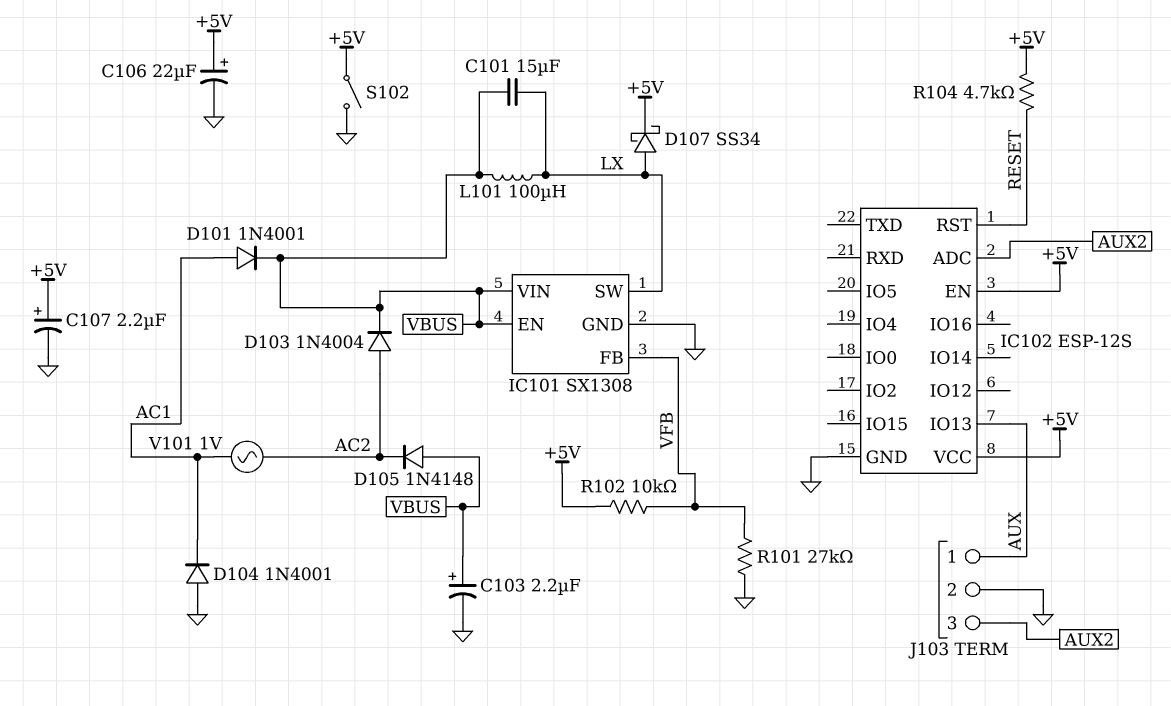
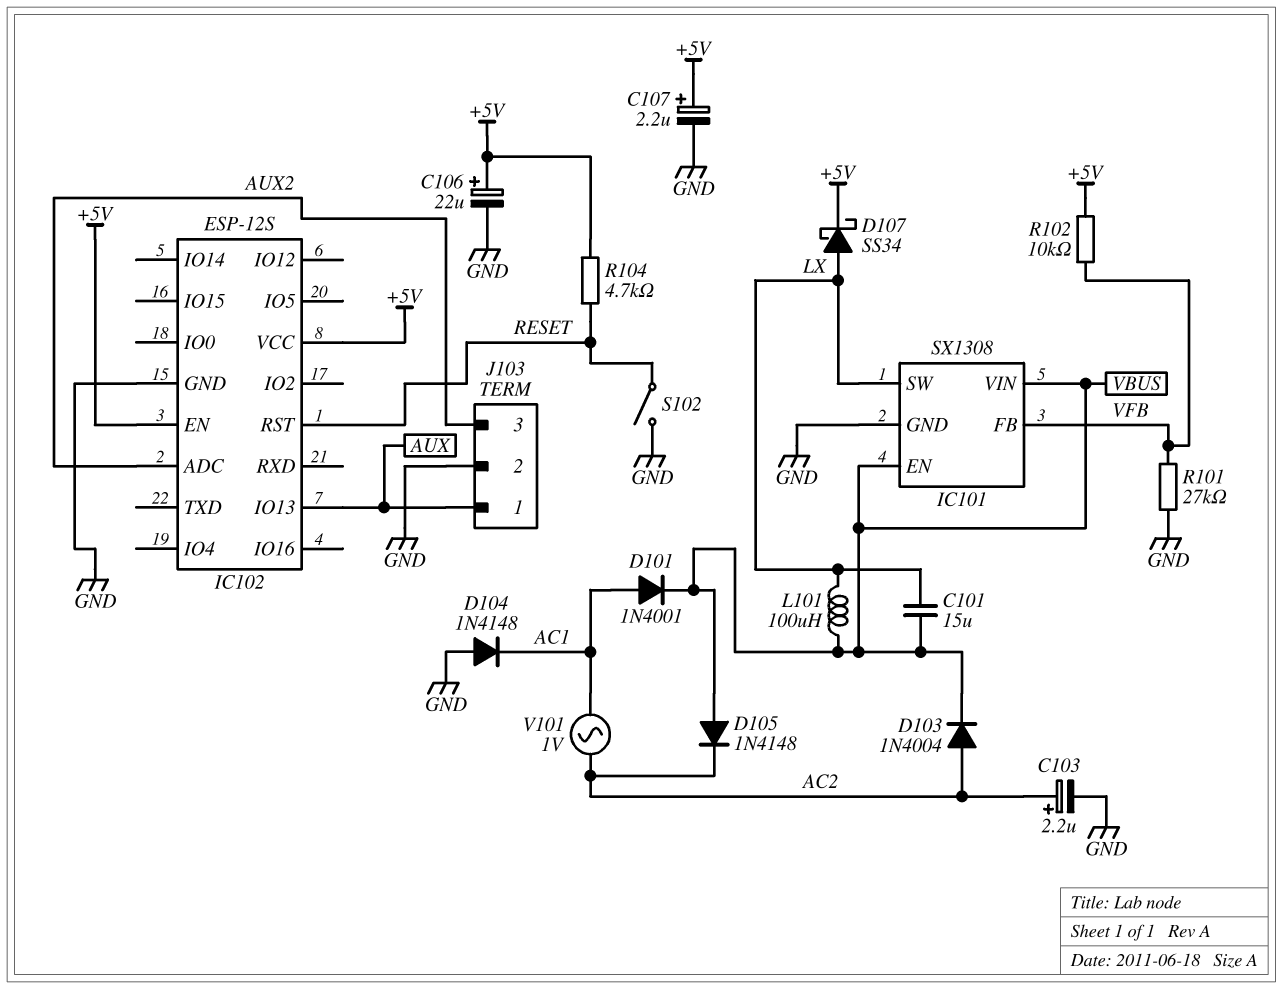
C103: 2.2uF (plus VBUS, minus GND) -> 2.2uF (plus AC2, minus GND)
D104: diode 1N4001 (A GND, K AC1) -> diode 1N4148 (A GND, K AC1)
S102: switch (+5V, GND) -> switch (GND, RESET)

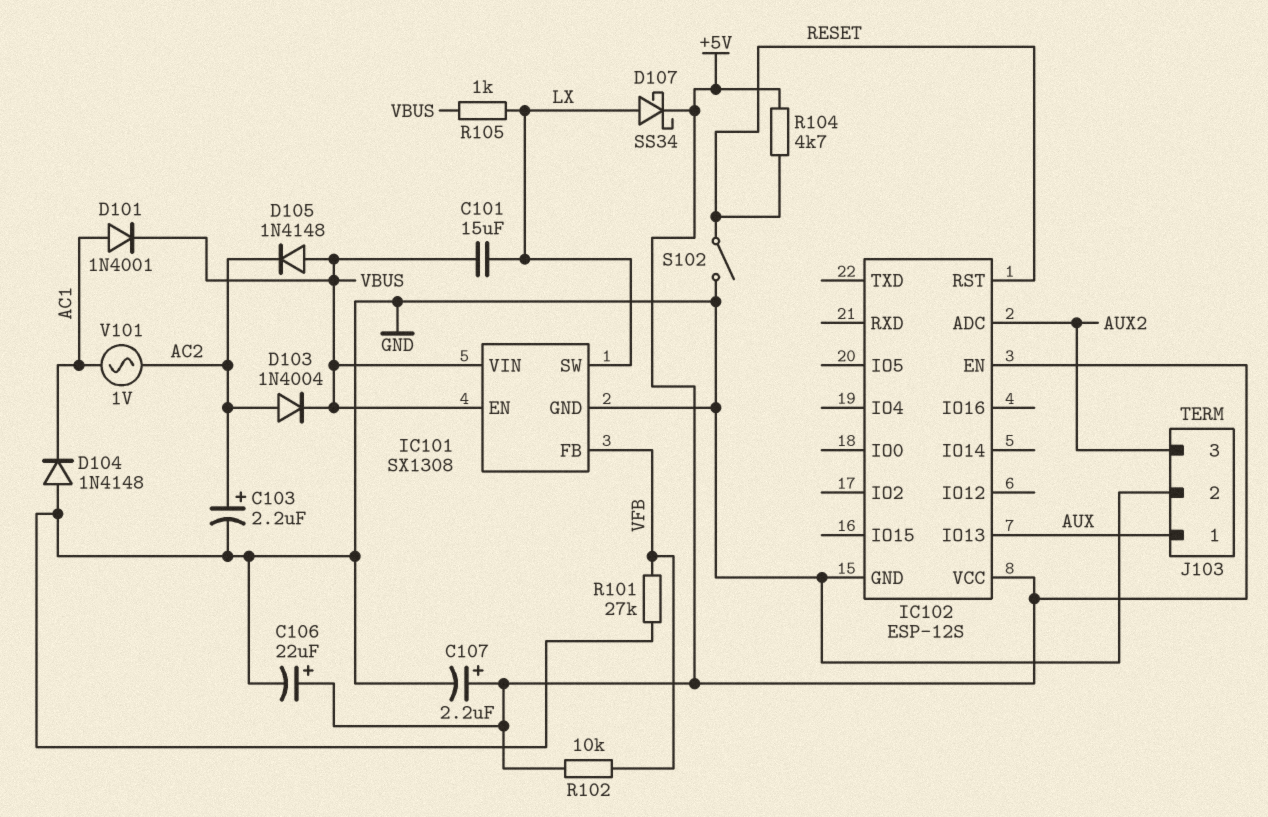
L101: 100uH (LX, VBUS) -> none
R105: none -> 1k (LX, VBUS)

